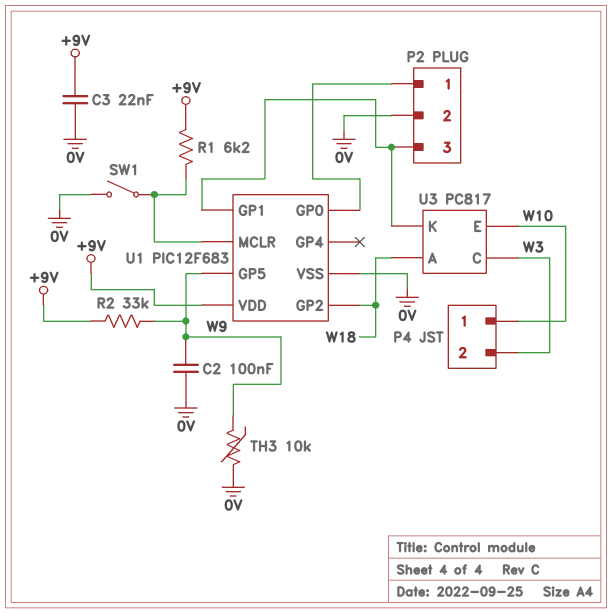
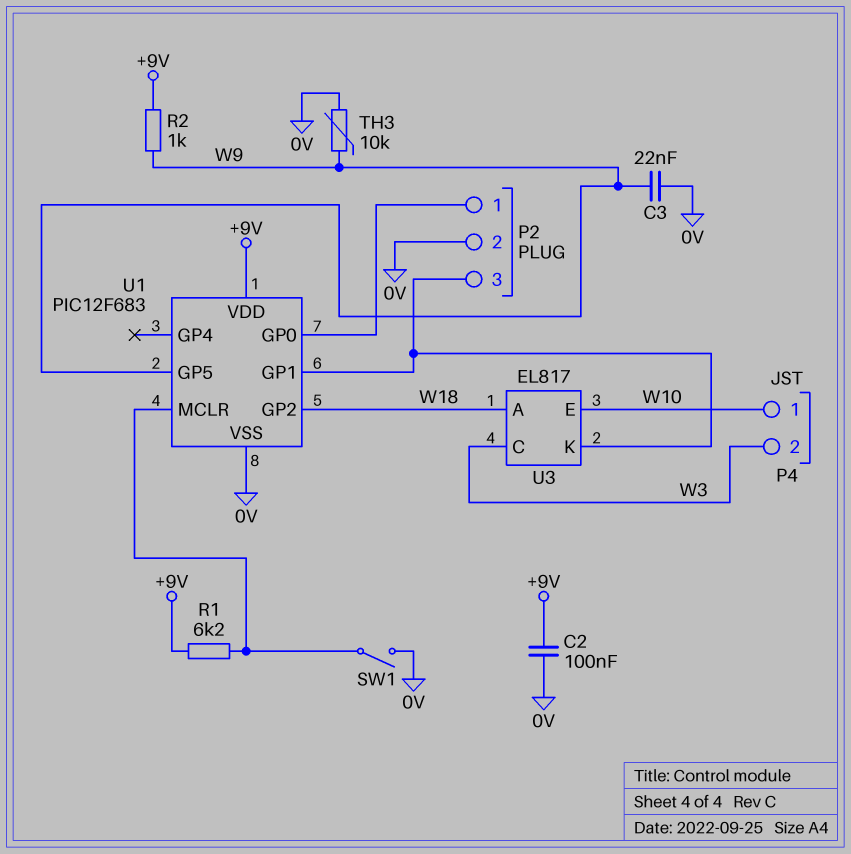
C2: 100nF (0V, W9) -> 100nF (+9V, 0V)
C3: 22nF (+9V, 0V) -> 22nF (0V, W9)
R2: 33k (+9V, W9) -> 1k (+9V, W9)
U3: PC817 -> EL817

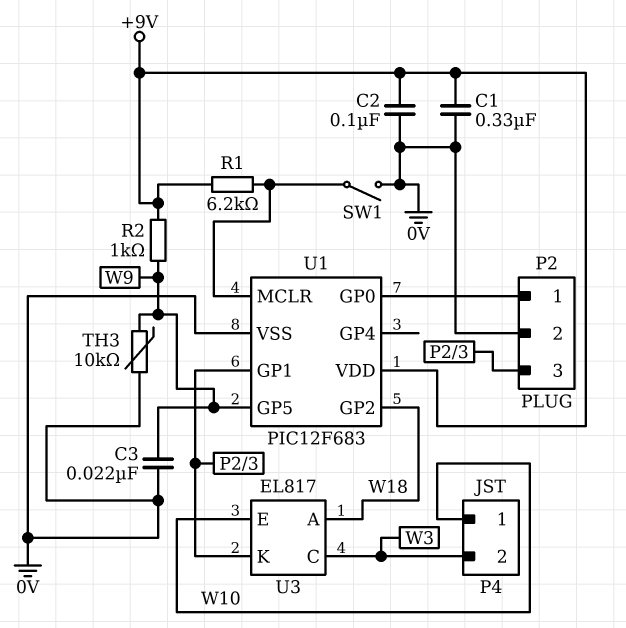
C1: none -> 330nF (+9V, 0V)

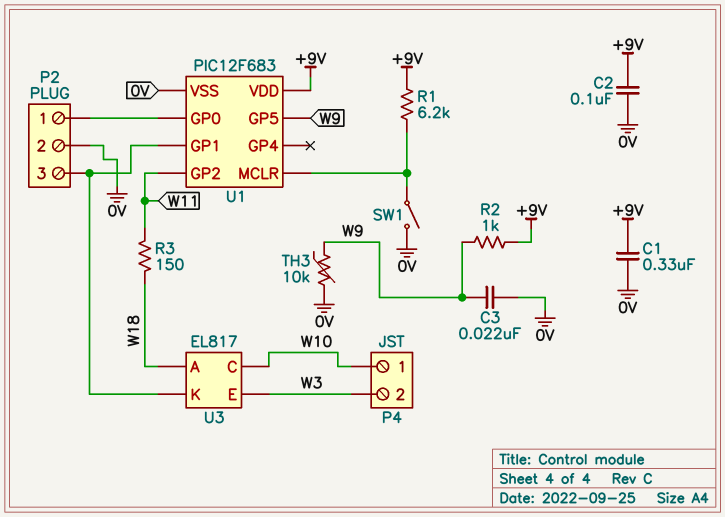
R3: none -> 150 (W11, W18)
U1 pin GP2: W18 -> W11
U3 pin C: W3 -> W10
U3 pin E: W10 -> W3

